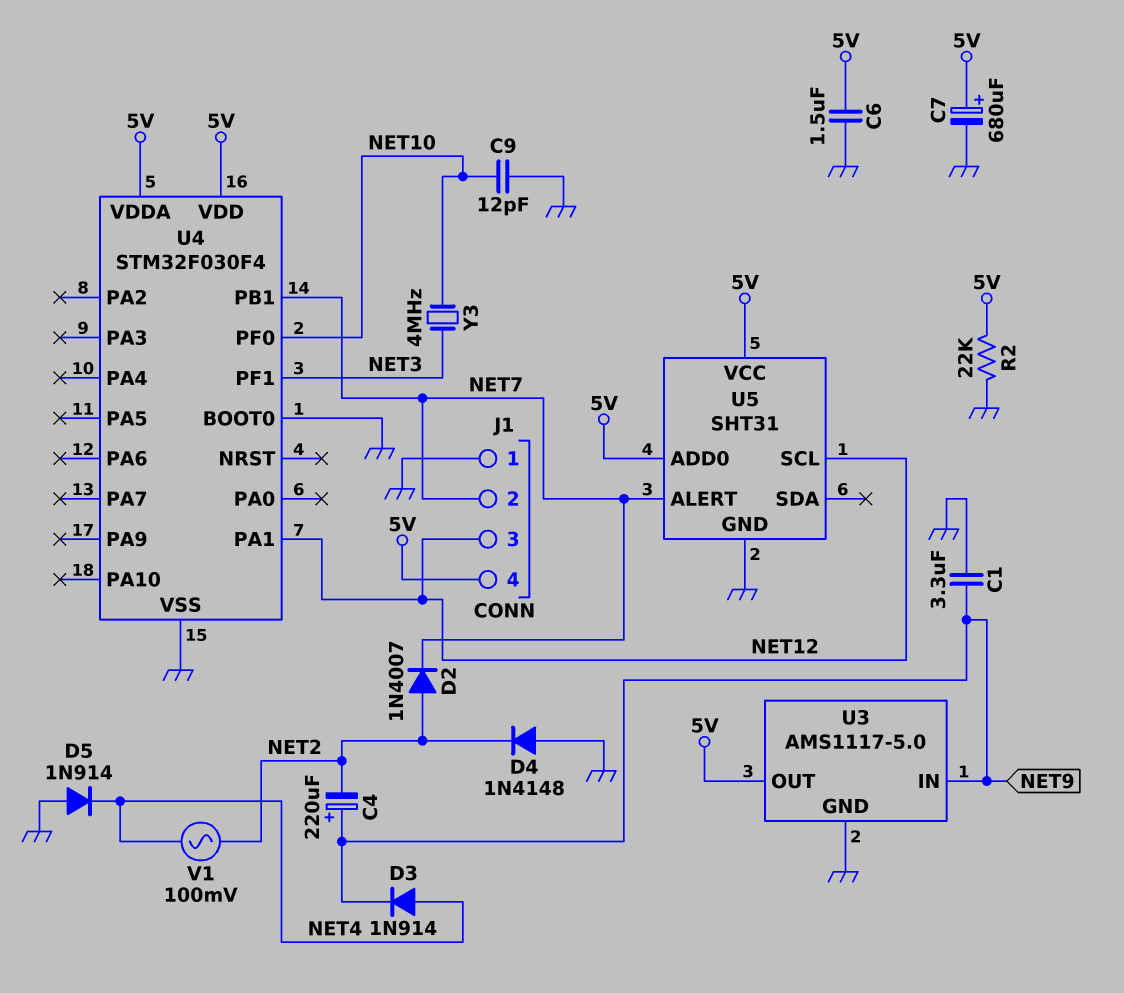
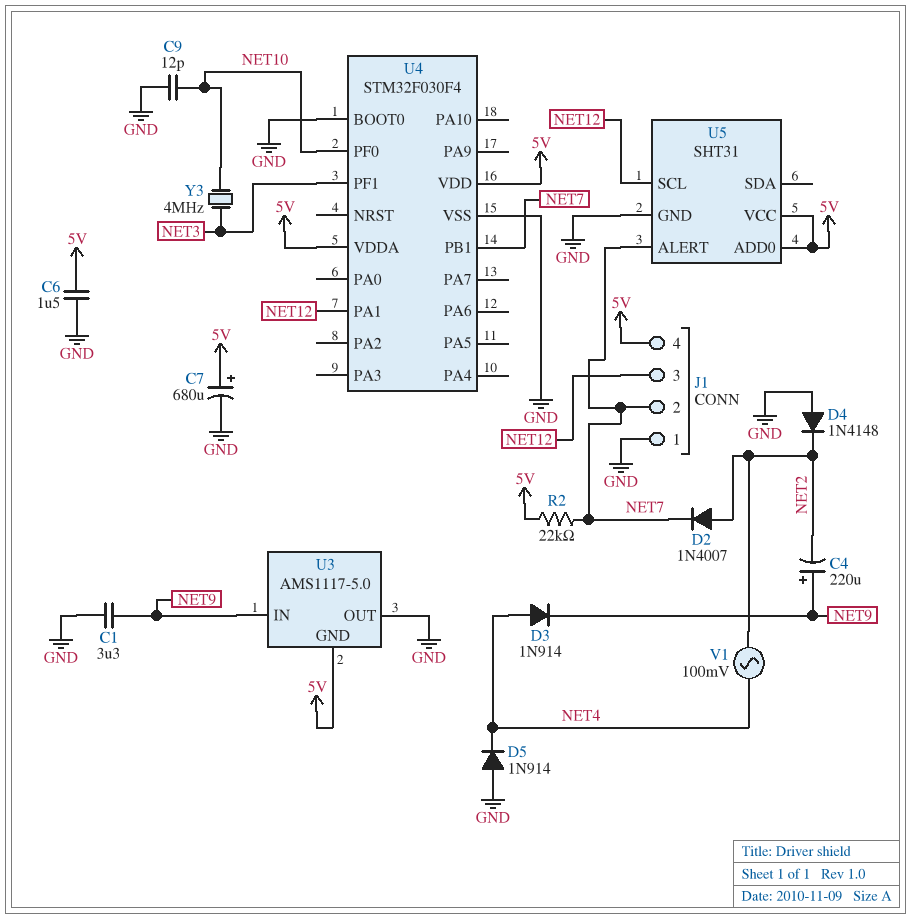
R2: 22k (5V, GND) -> 22k (5V, NET7)
U3 pin GND: GND -> 5V
U3 pin OUT: 5V -> GND

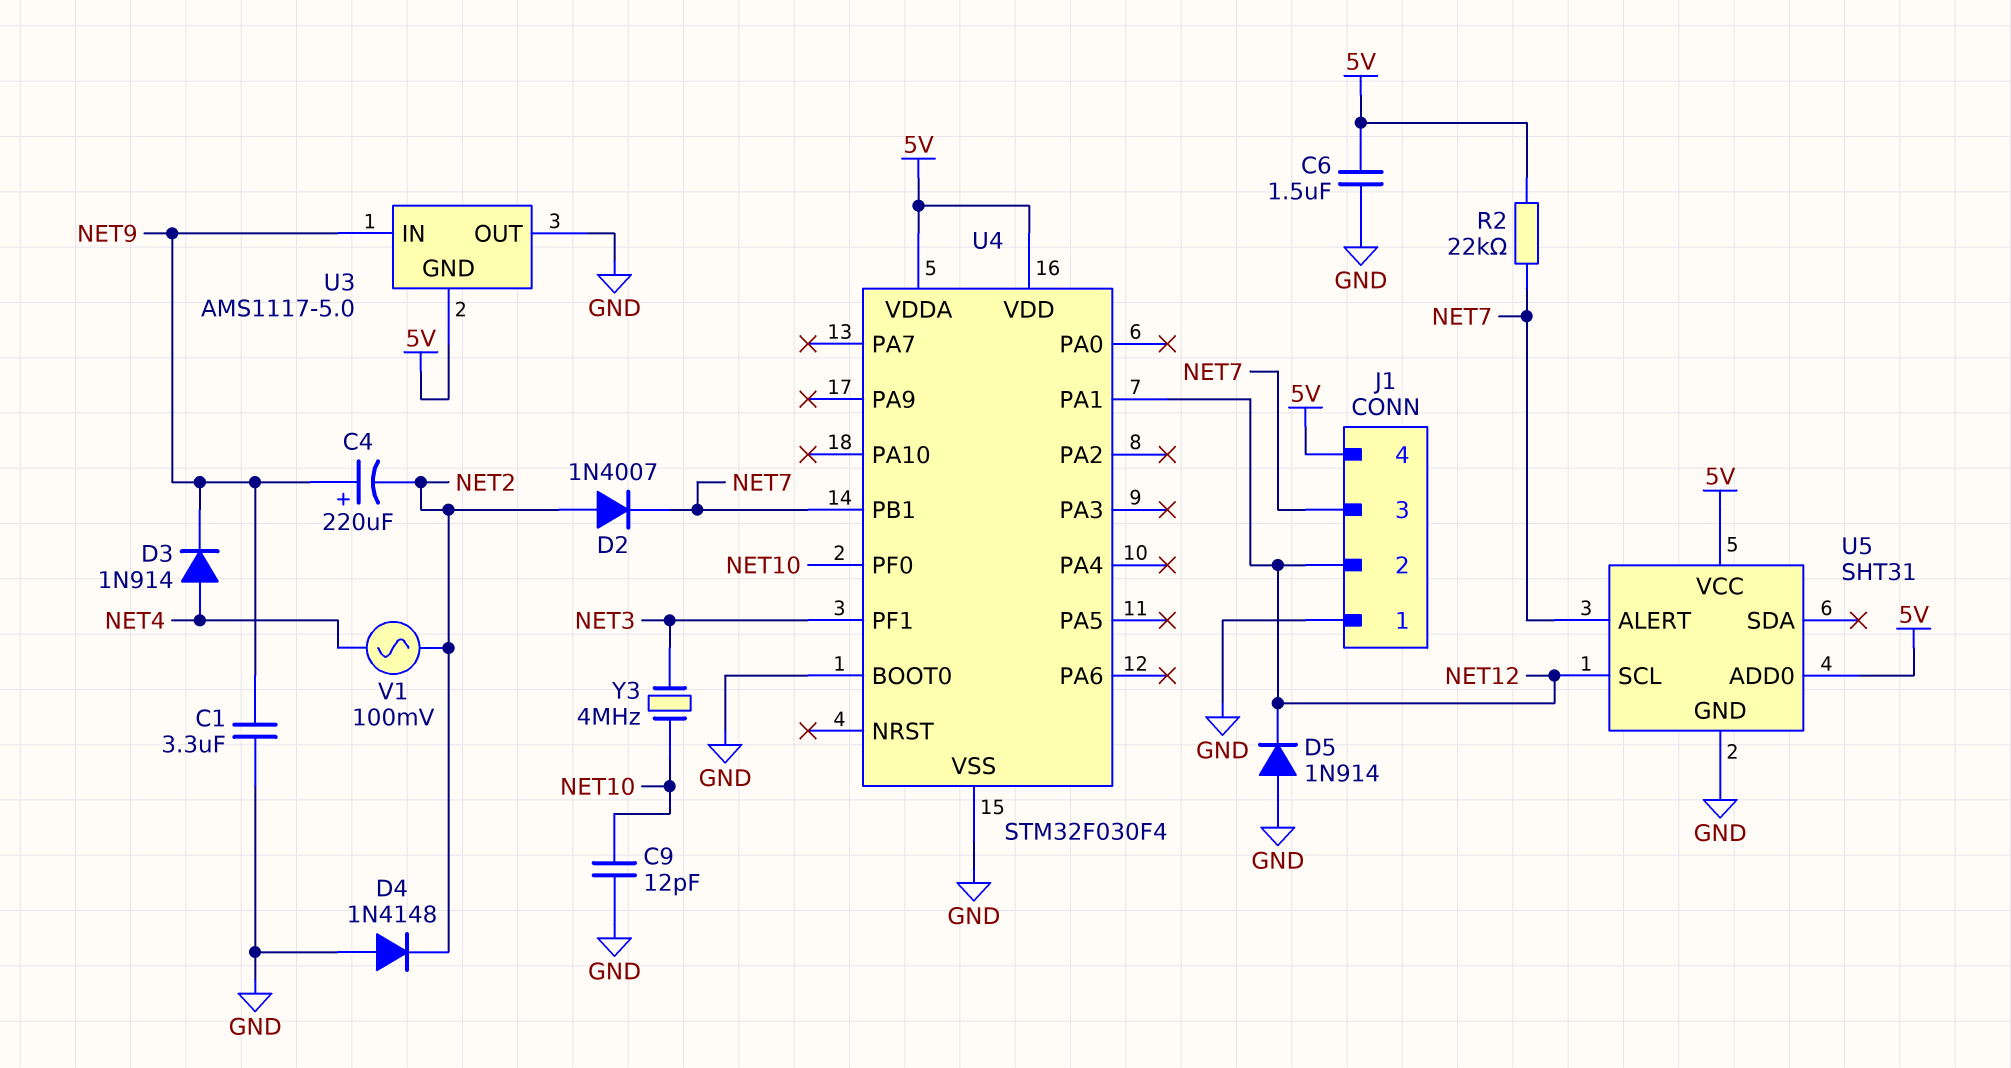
C7: 680uF (plus 5V, minus GND) -> none
D5: diode 1N914 (A GND, K NET4) -> diode 1N914 (A GND, K NET12)
J1 pin 2: NET7 -> NET12
J1 pin 3: NET12 -> NET7

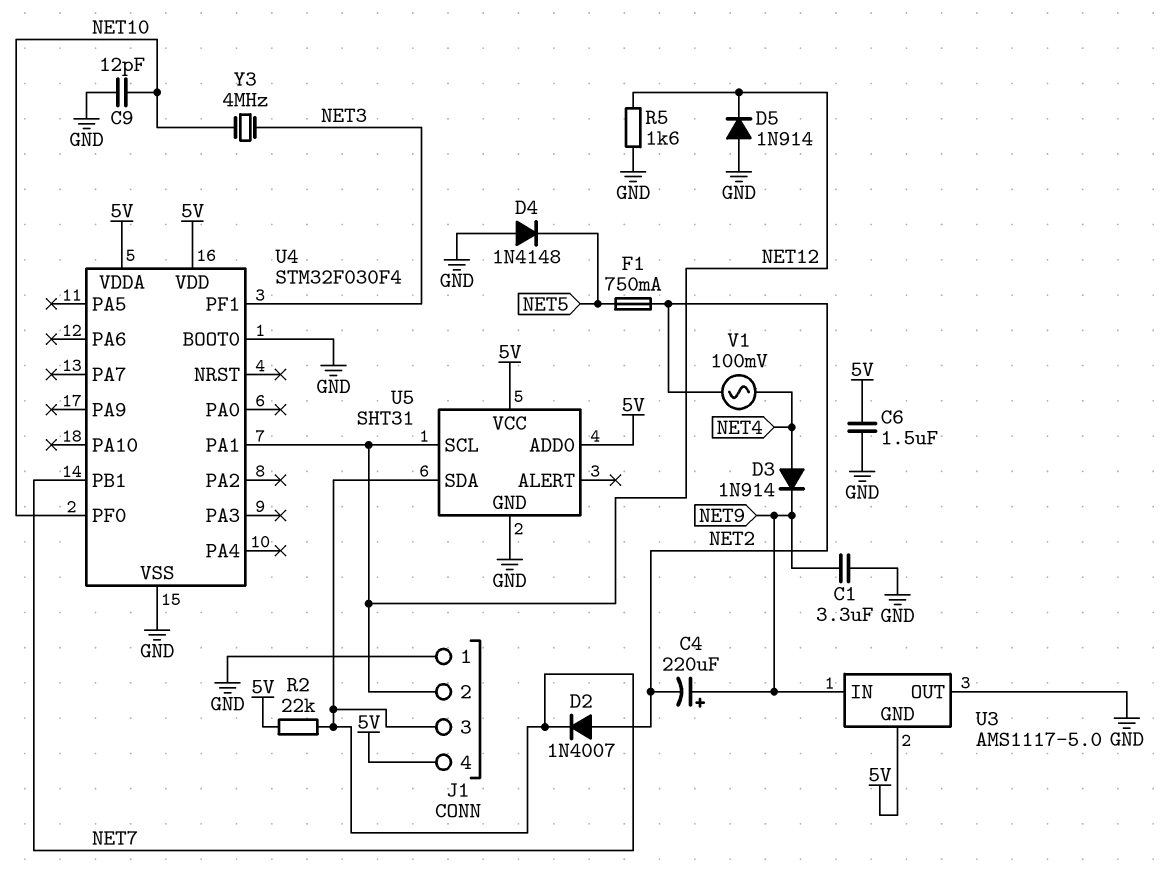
D4: diode 1N4148 (A GND, K NET2) -> diode 1N4148 (A GND, K NET5)
F1: none -> 750mA (NET2, NET5)
R5: none -> 1.6k (GND, NET12)
U5 pin ALERT: NET7 -> none
U5 pin SDA: none -> NET7

